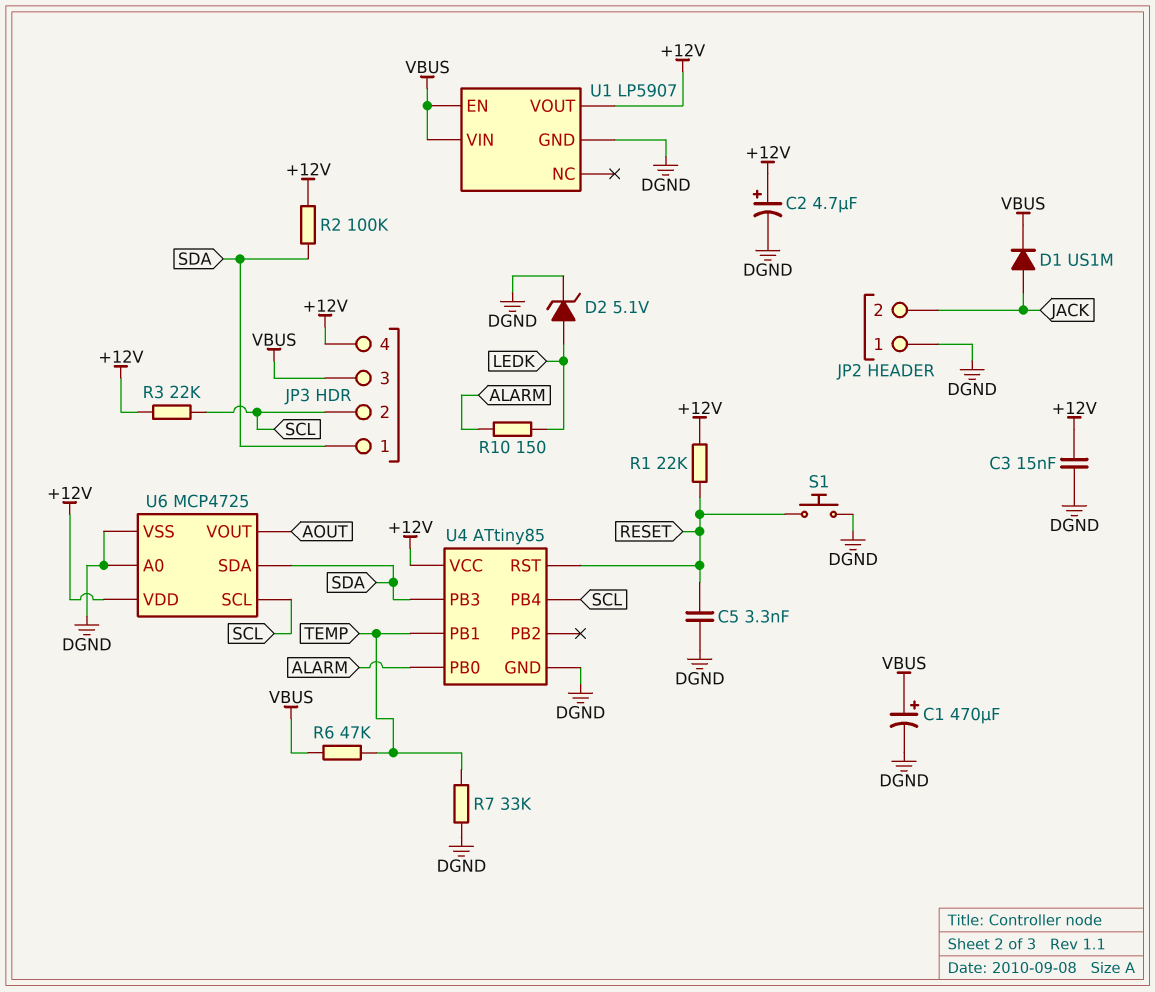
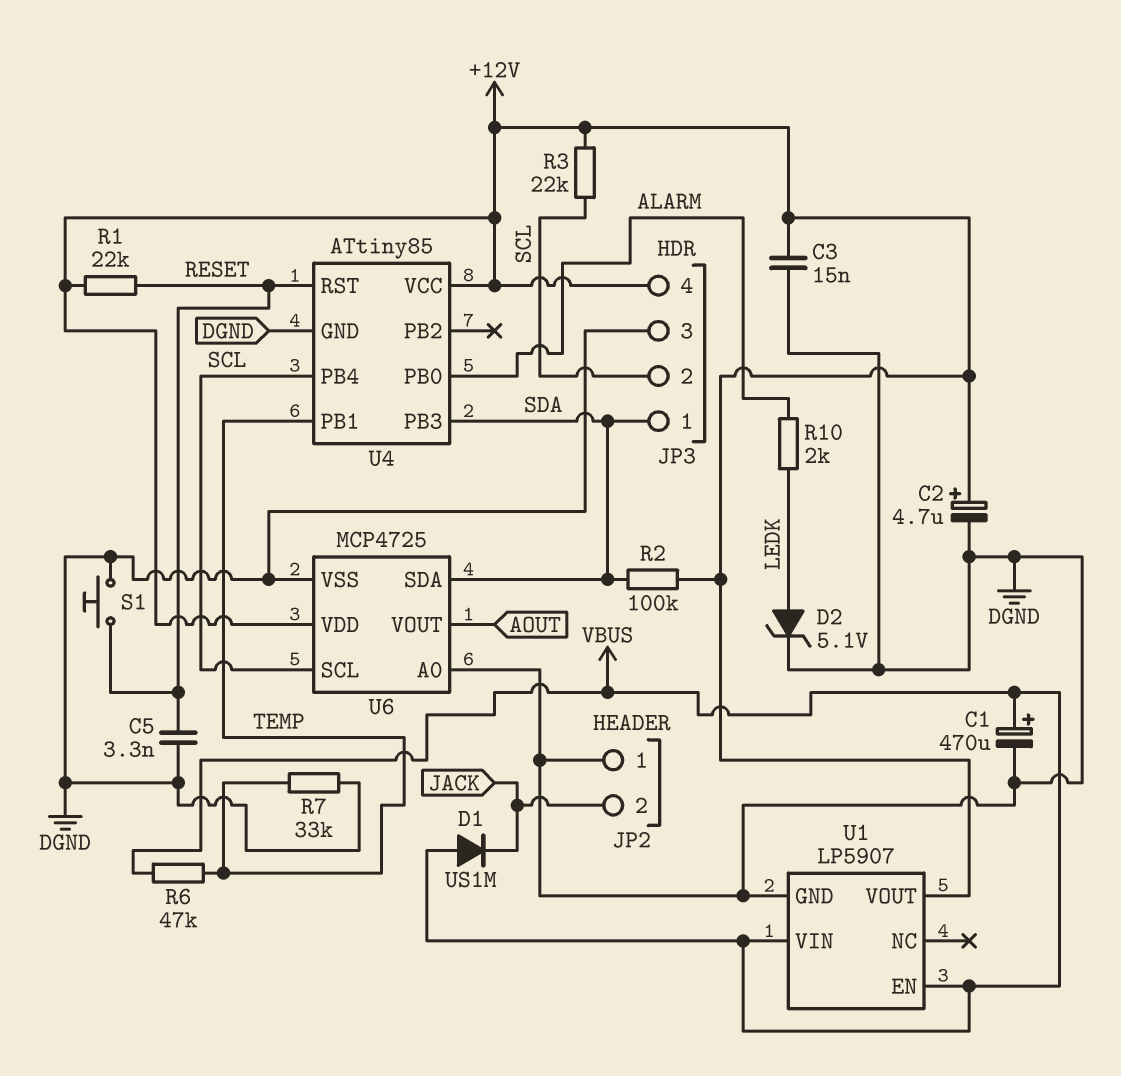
D1: diode US1M (A JACK, K VBUS) -> diode US1M (A VBUS, K JACK)
JP3 pin 3: VBUS -> DGND
R10: 150 (ALARM, LEDK) -> 2k (ALARM, LEDK)

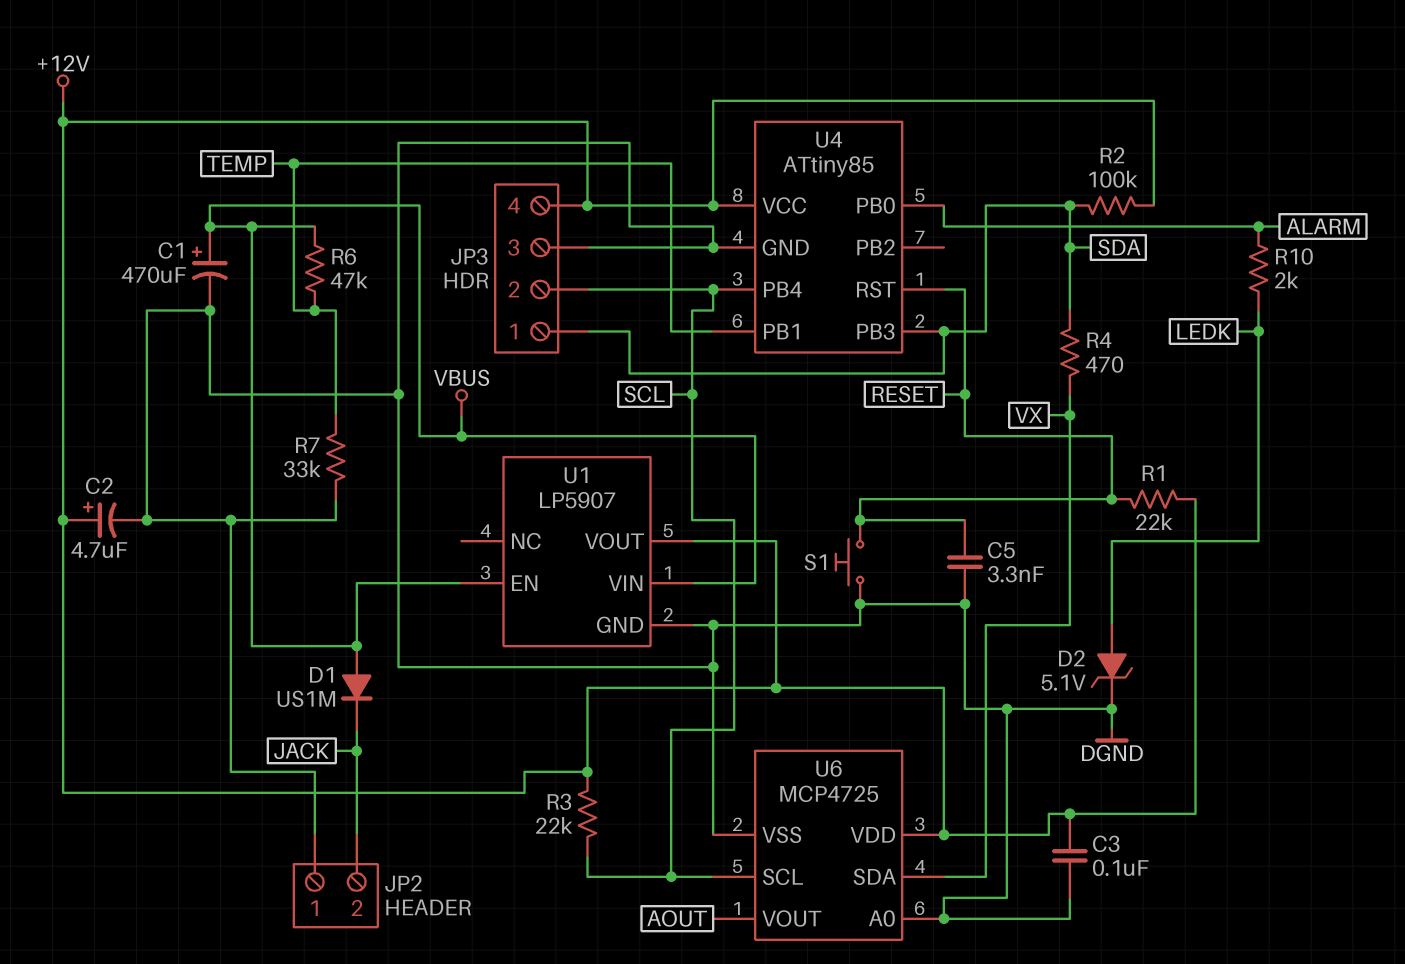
C3: 15nF (+12V, DGND) -> 100nF (+12V, DGND)
R4: none -> 470 (SDA, VX)
U6 pin SDA: SDA -> VX

